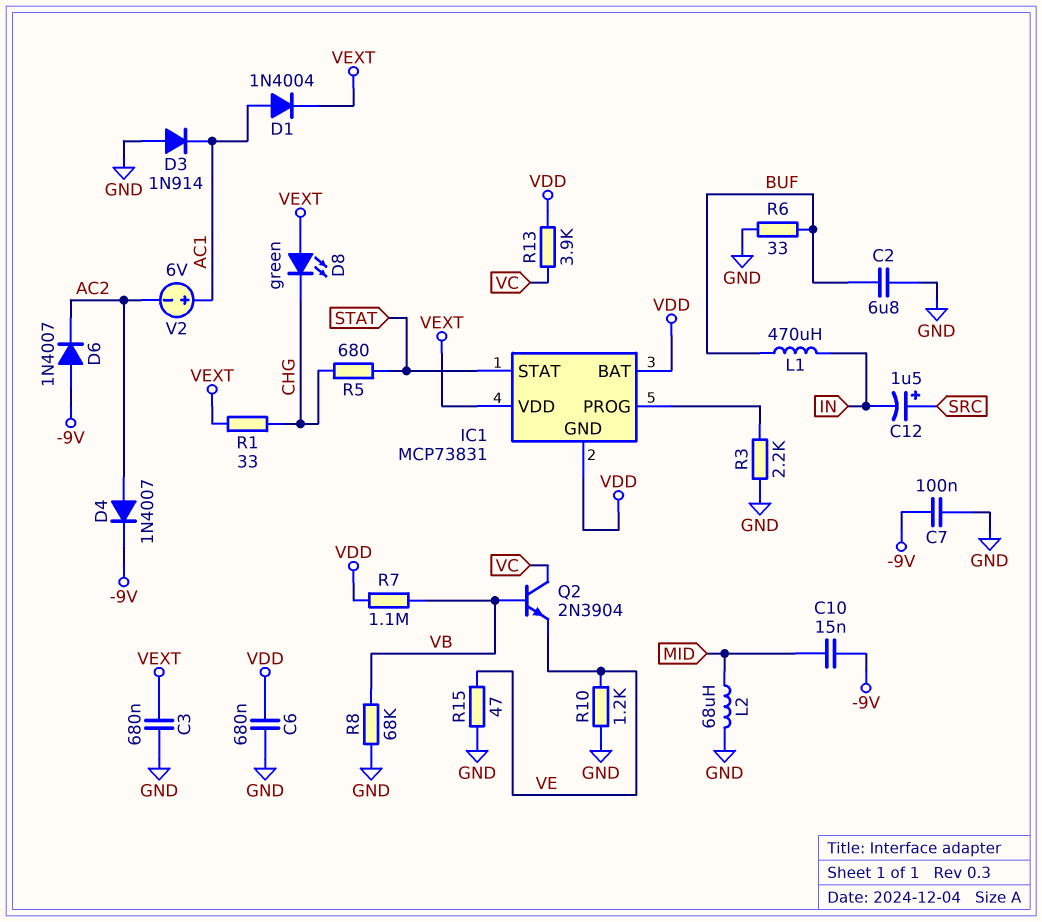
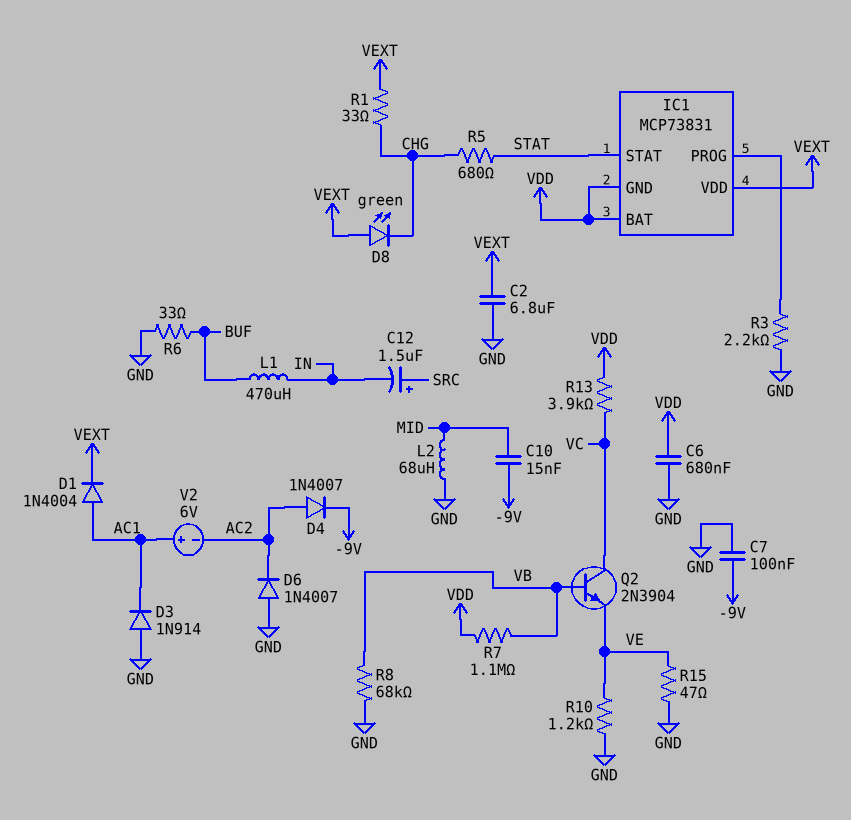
C2: 6.8uF (BUF, GND) -> 6.8uF (GND, VEXT)
C3: 680nF (GND, VEXT) -> none
D6: diode 1N4007 (A -9V, K AC2) -> diode 1N4007 (A GND, K AC2)

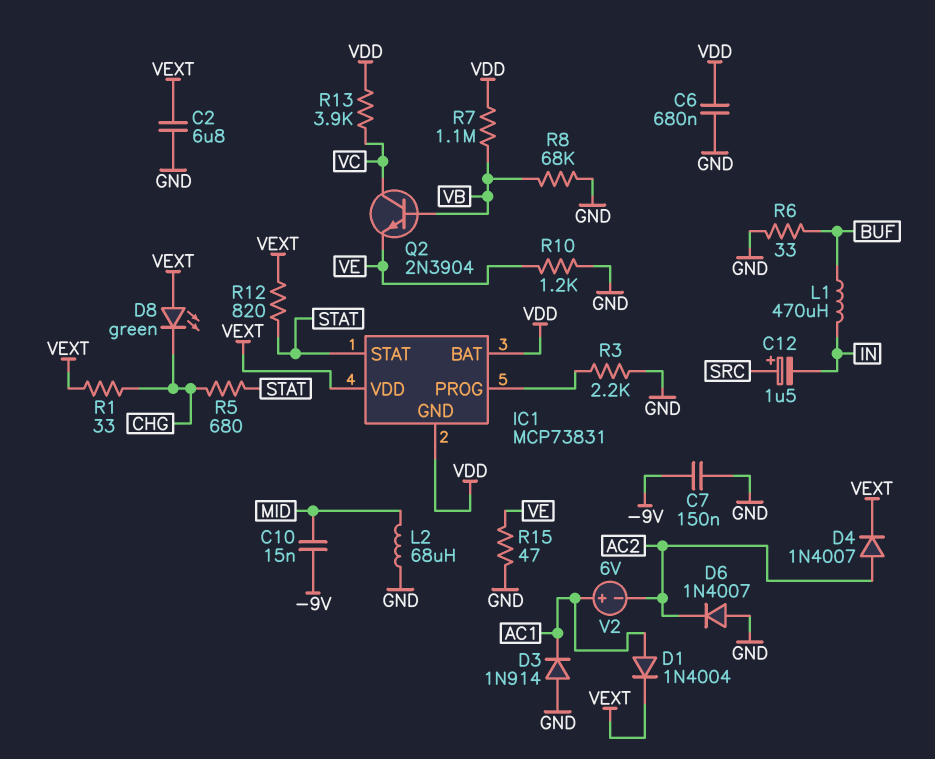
C7: 100nF (-9V, GND) -> 150nF (-9V, GND)
D4: diode 1N4007 (A AC2, K -9V) -> diode 1N4007 (A AC2, K VEXT)
R12: none -> 820 (STAT, VEXT)

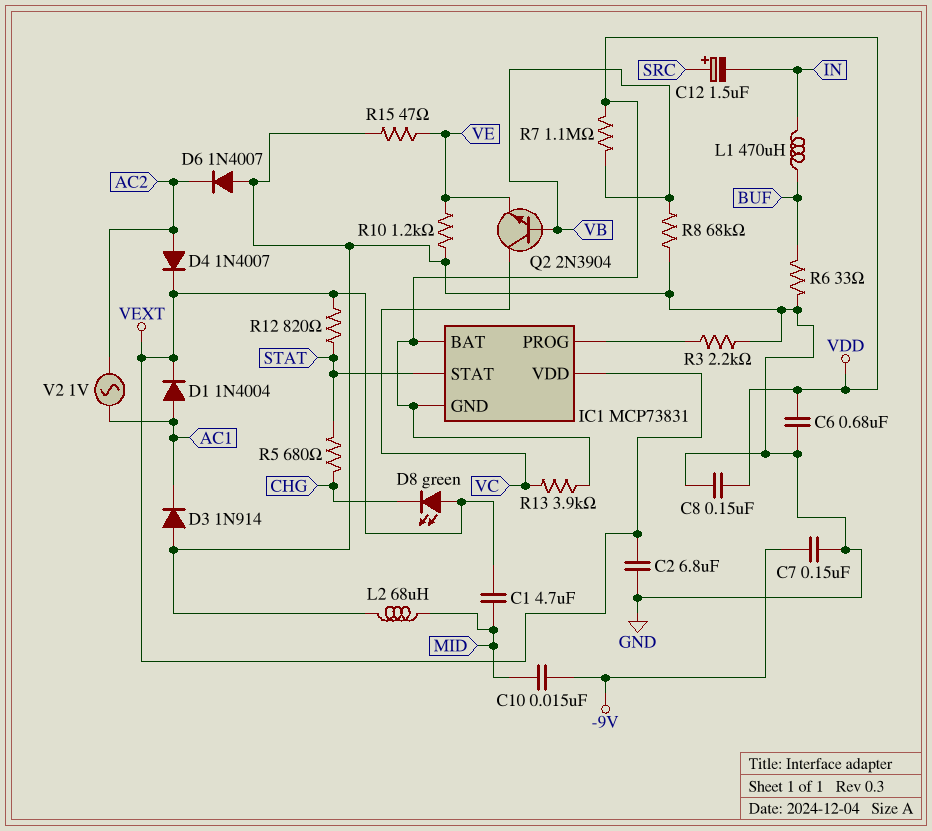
C1: none -> 4.7uF (MID, VEXT)
C8: none -> 150nF (GND, VDD)
R1: 33 (CHG, VEXT) -> none
V2: 6V (plus AC1, minus AC2) -> AC 1V (AC1, AC2)

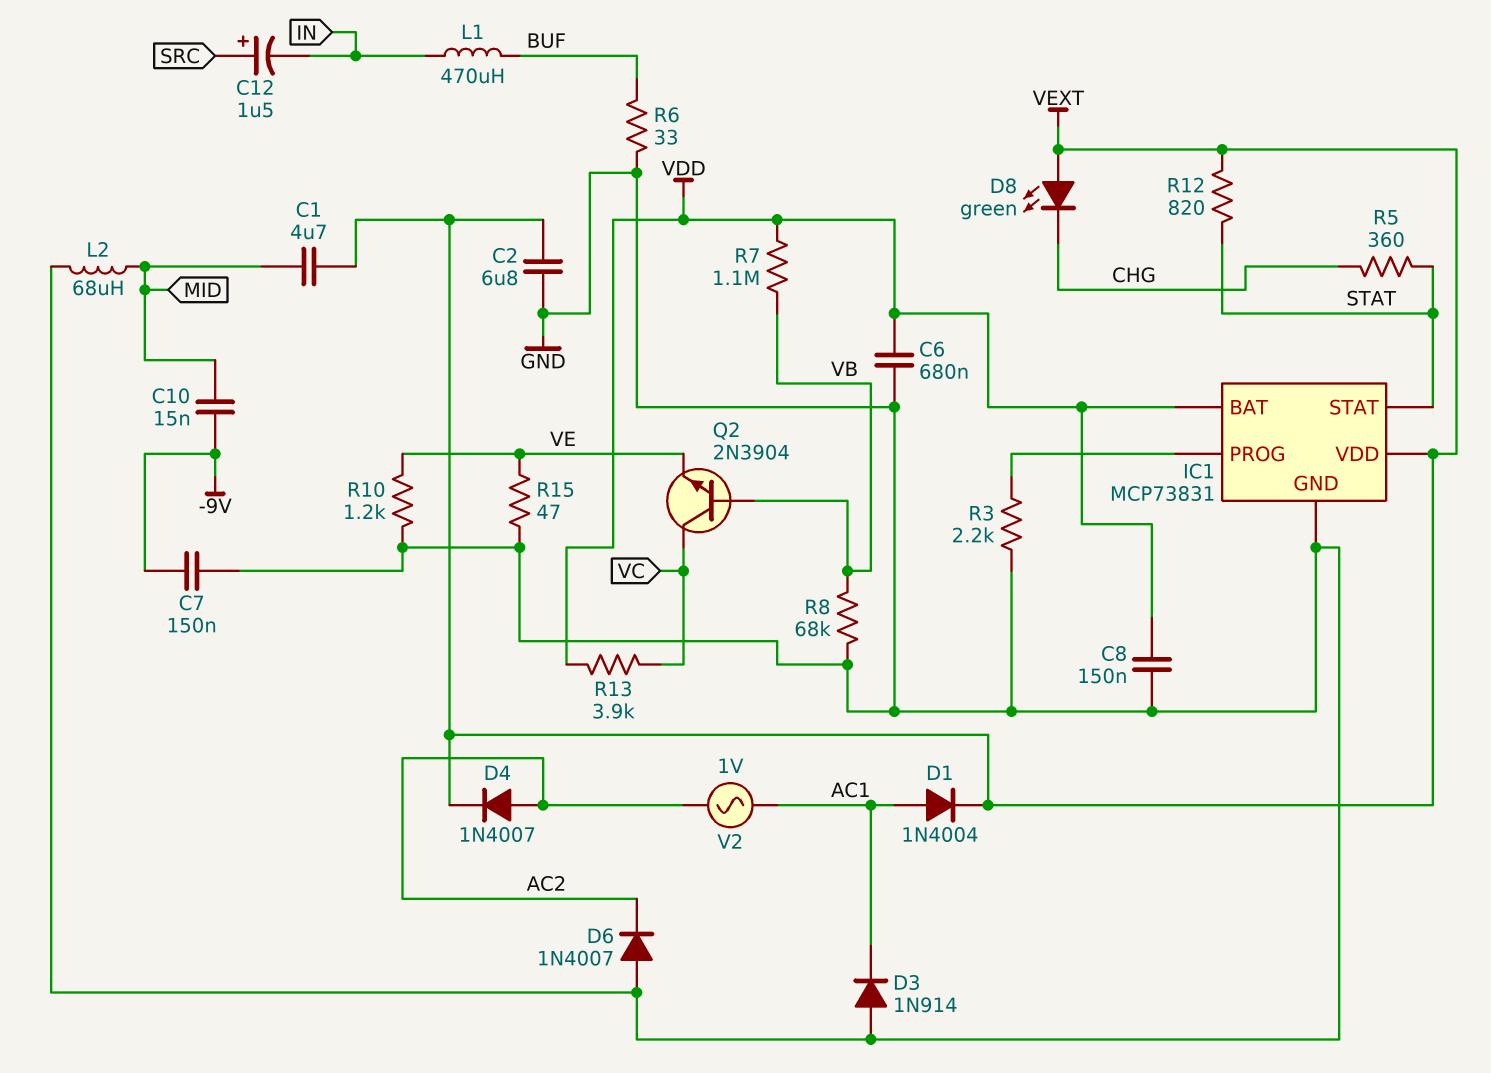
IC1 pin GND: VDD -> GND
R5: 680 (CHG, STAT) -> 360 (CHG, STAT)

